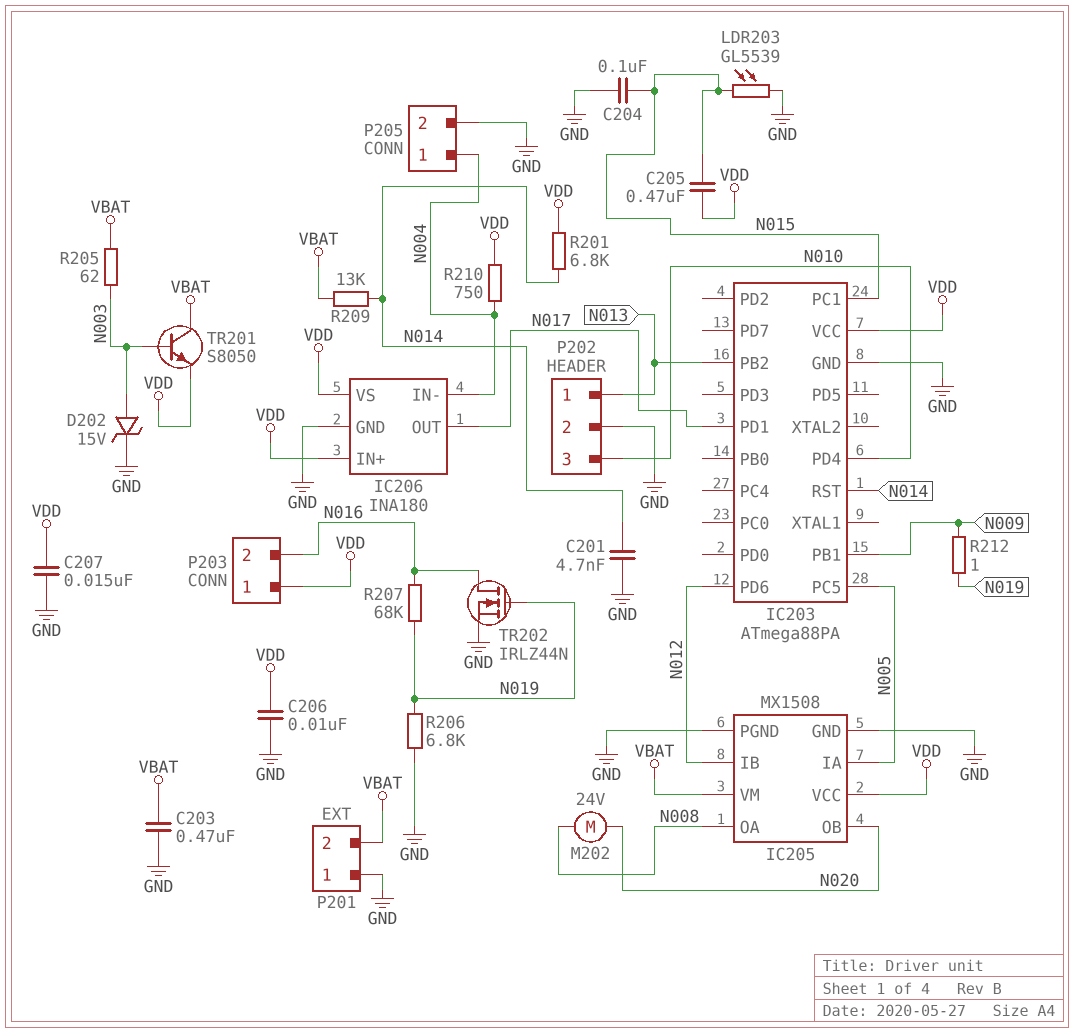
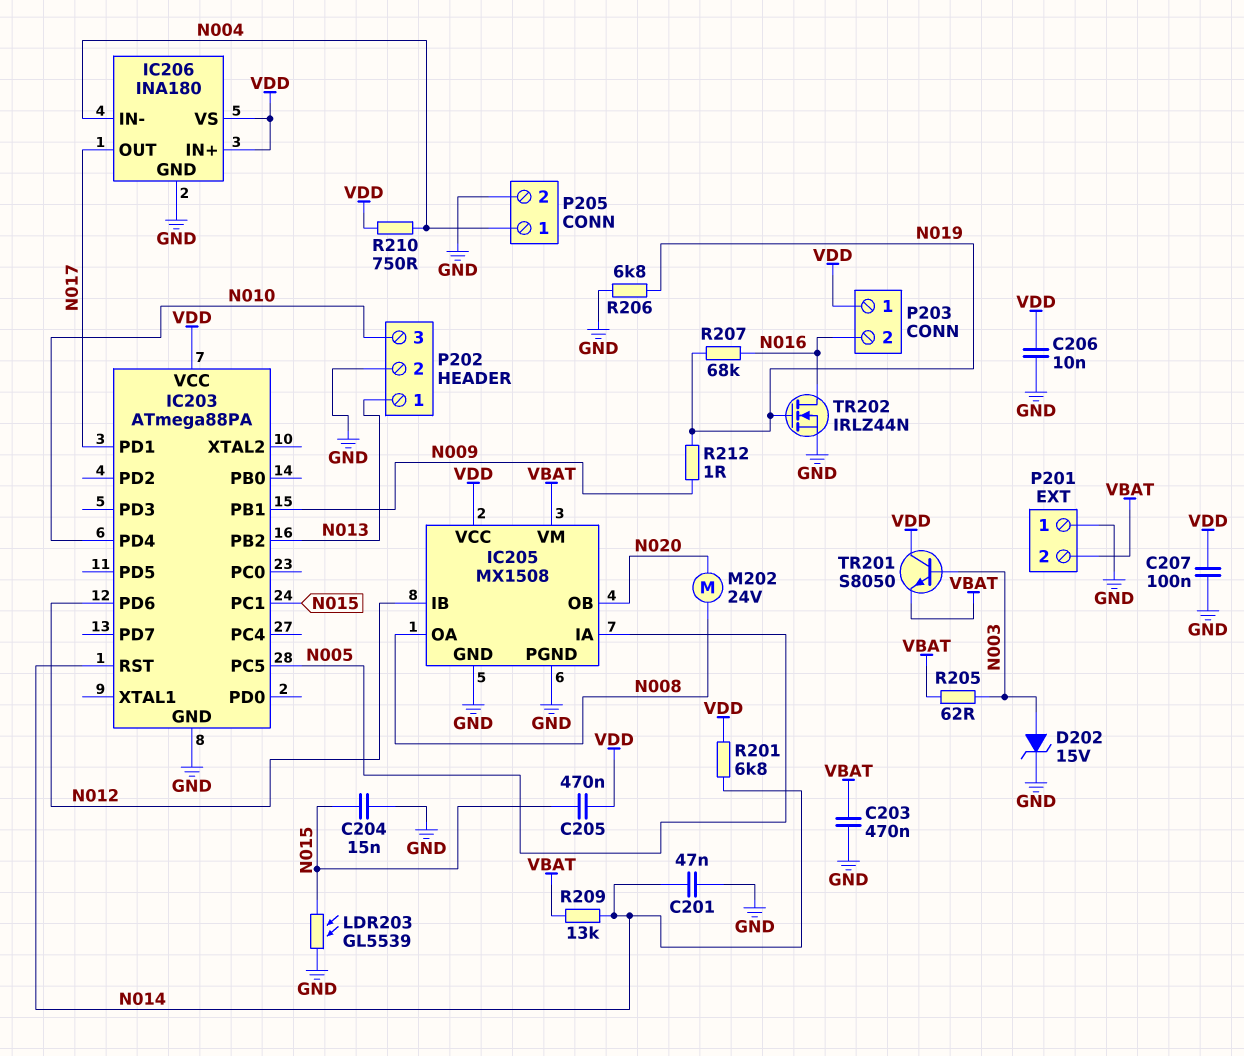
C201: 4.7nF (GND, N014) -> 47nF (GND, N014)
C204: 100nF (GND, N015) -> 15nF (GND, N015)
C207: 15nF (GND, VDD) -> 100nF (GND, VDD)
TR201: NPN S8050 (B N003, C VBAT, E VDD) -> NPN S8050 (B N003, C VDD, E VBAT)

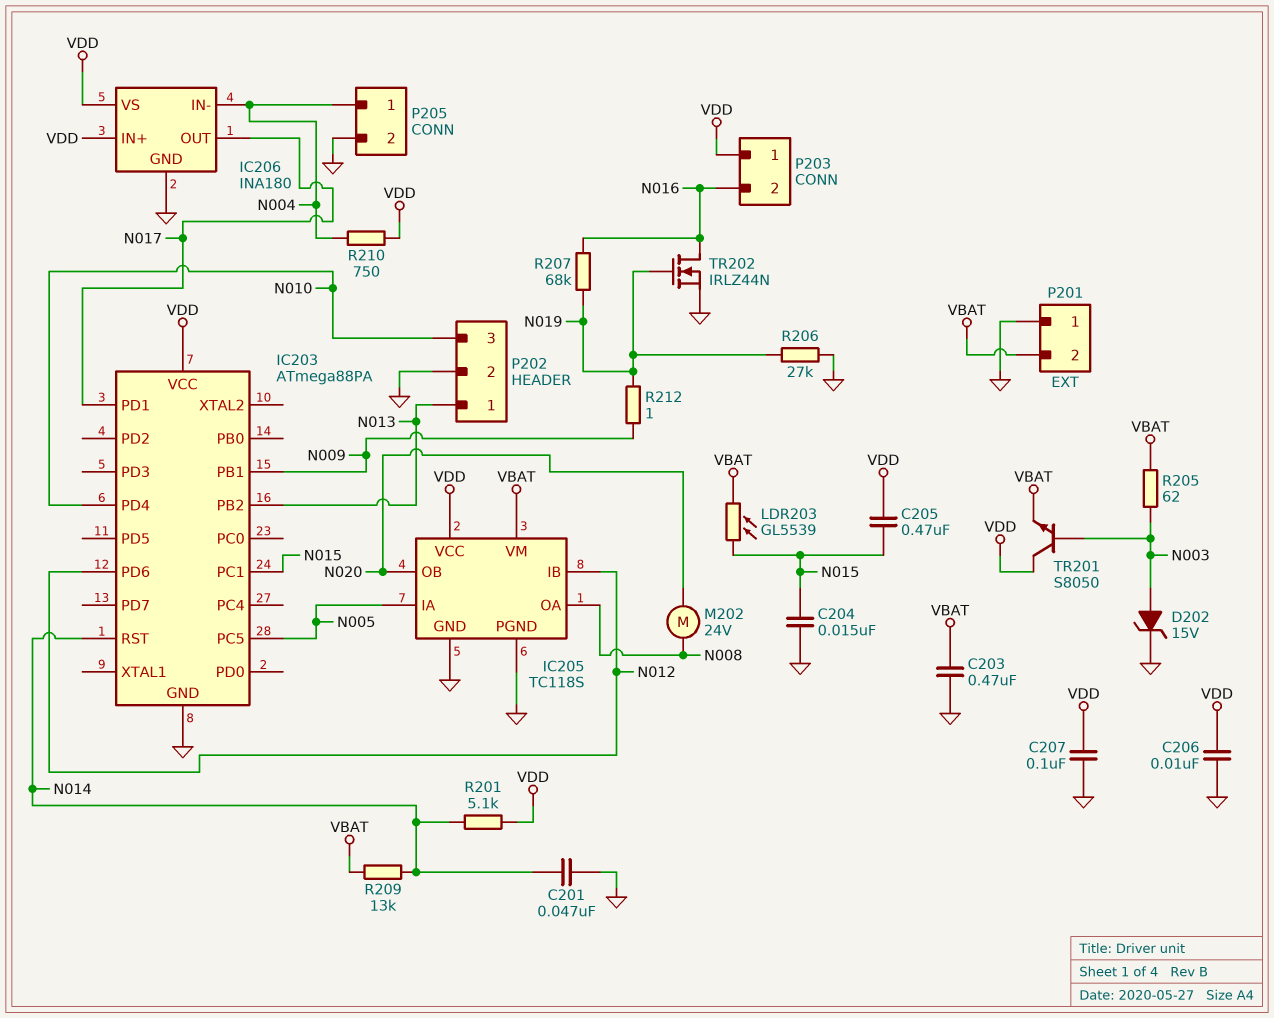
IC205: MX1508 -> TC118S
LDR203: GL5539 (GND, N015) -> GL5539 (N015, VBAT)
R201: 6.8k (N014, VDD) -> 5.1k (N014, VDD)
R206: 6.8k (GND, N019) -> 27k (GND, N019)

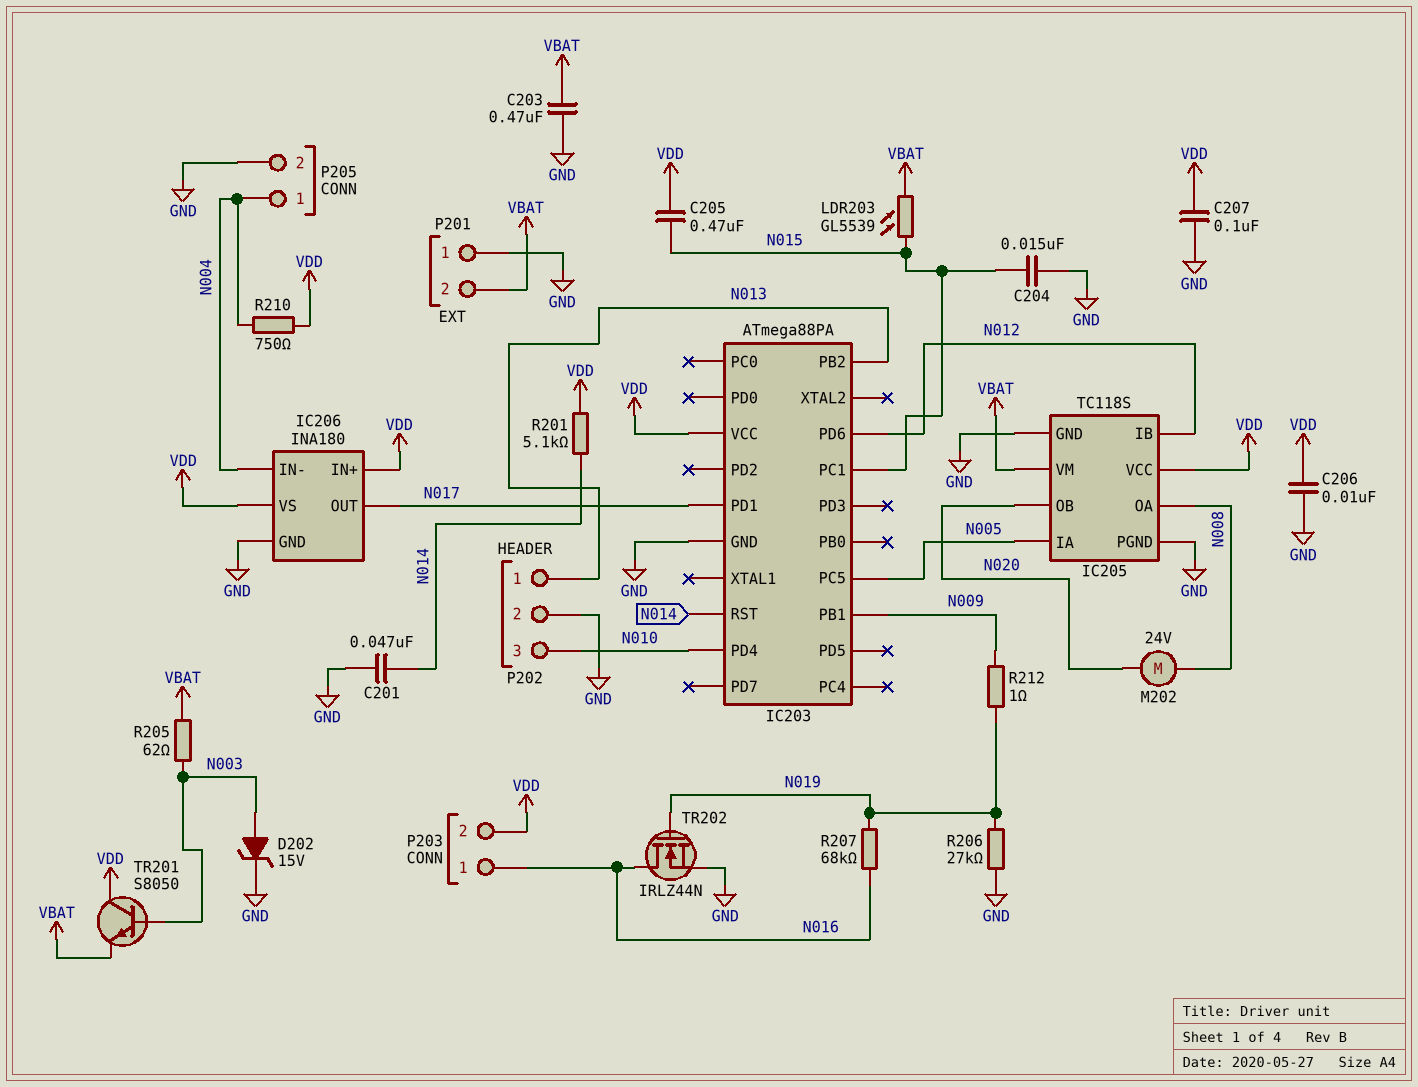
P203 pin 1: VDD -> N016
P203 pin 2: N016 -> VDD
R209: 13k (N014, VBAT) -> none

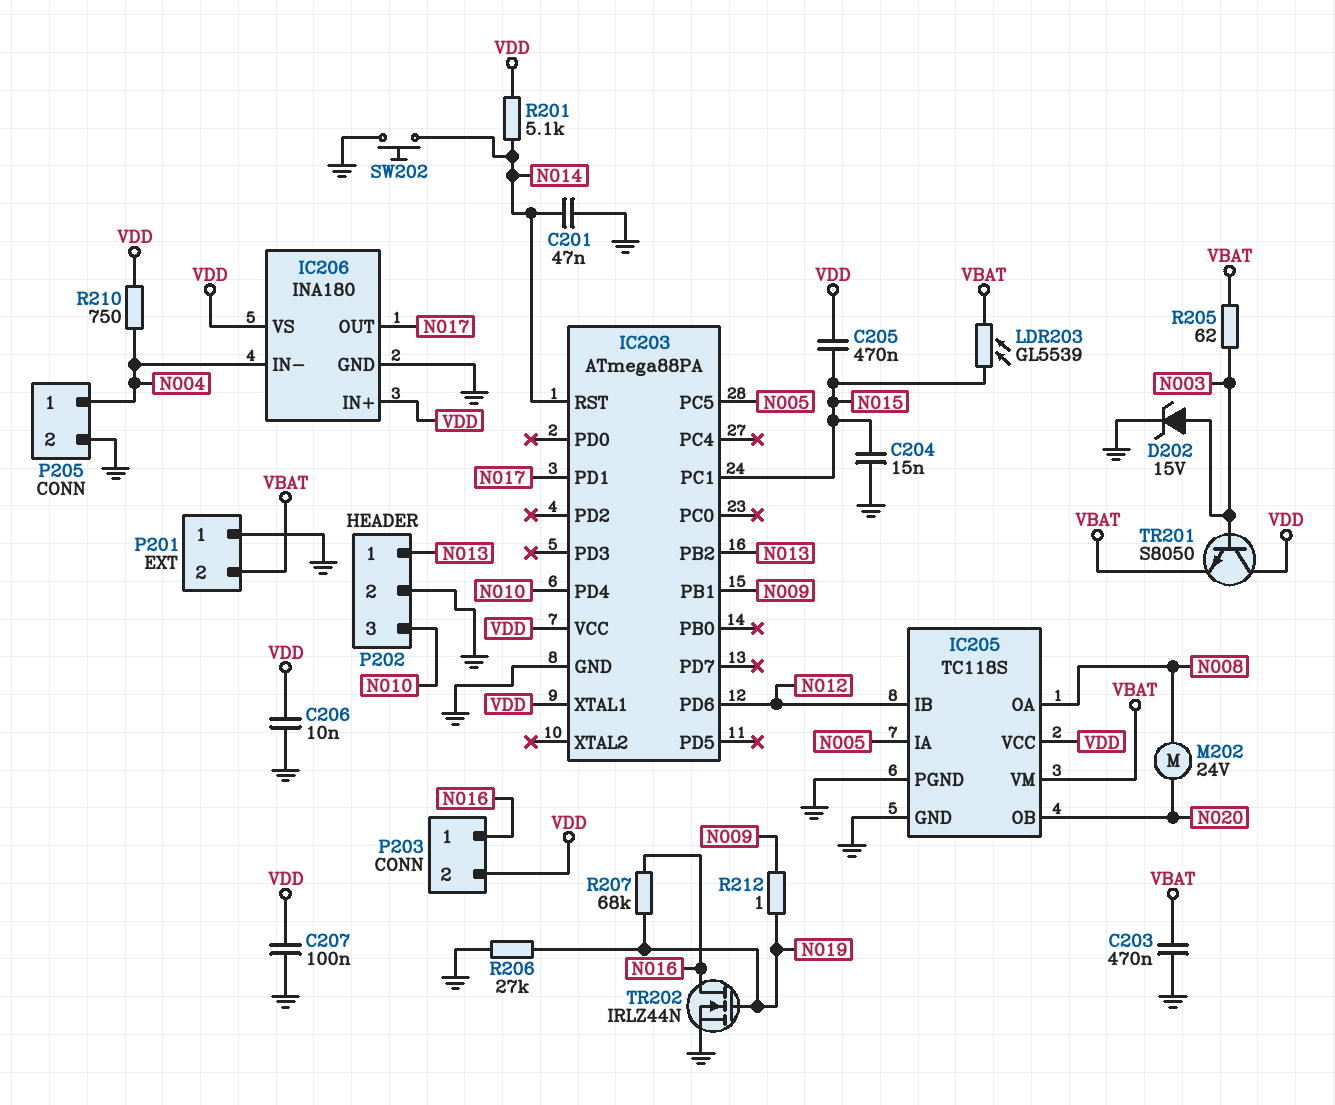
IC203 pin XTAL1: none -> VDD
SW202: none -> button (GND, N014)

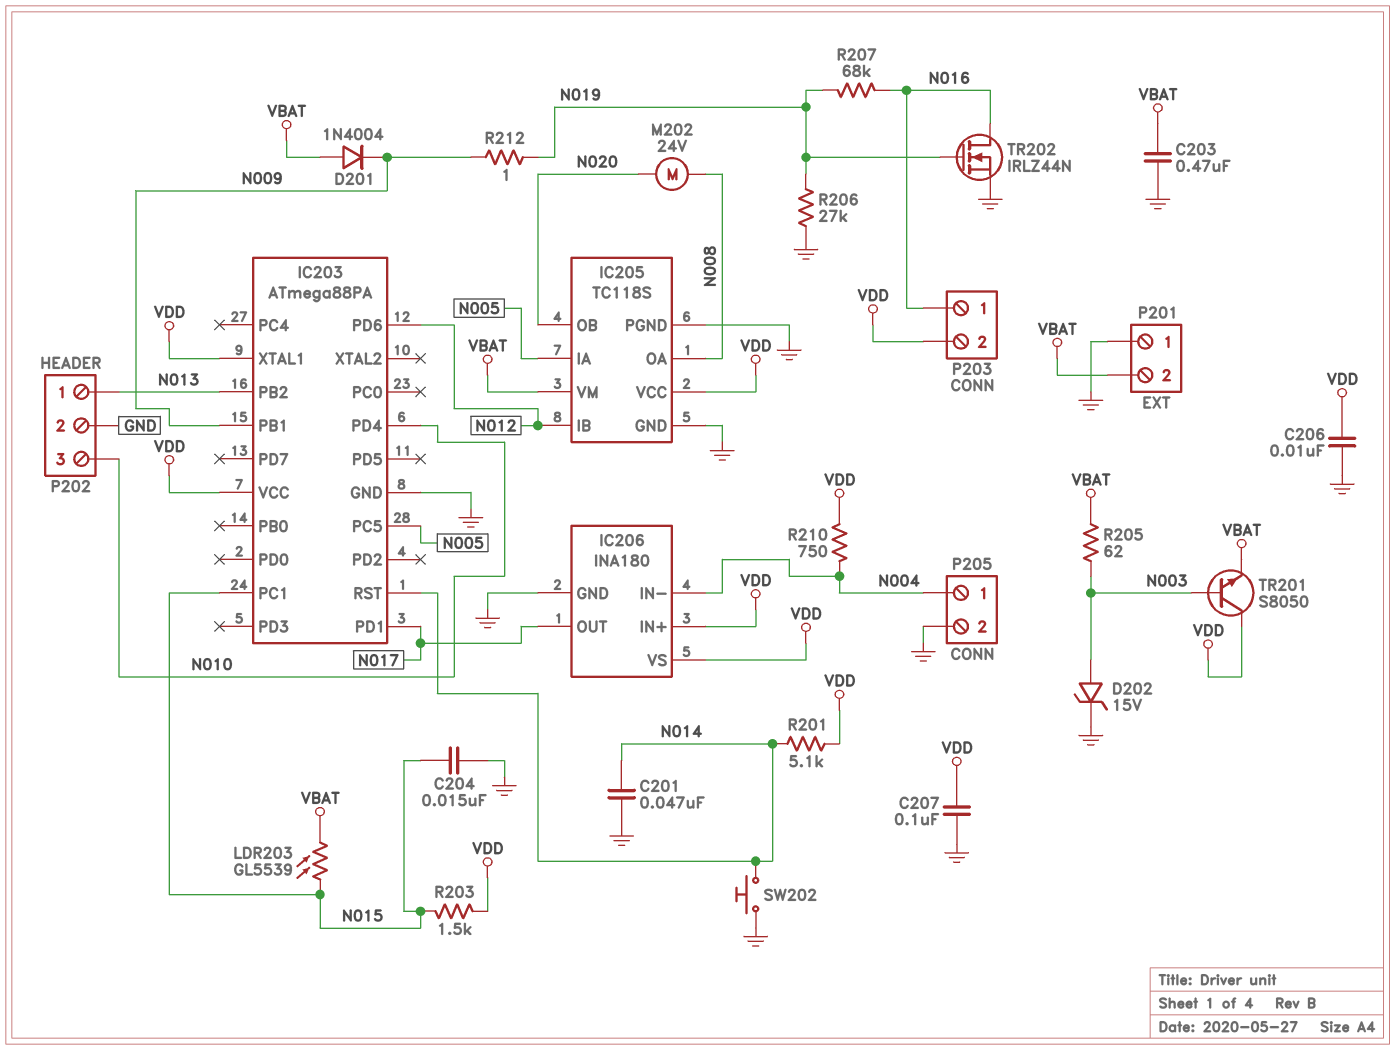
C205: 470nF (N015, VDD) -> none
D201: none -> diode 1N4004 (A VBAT, K N009)
R203: none -> 1.5k (N015, VDD)

